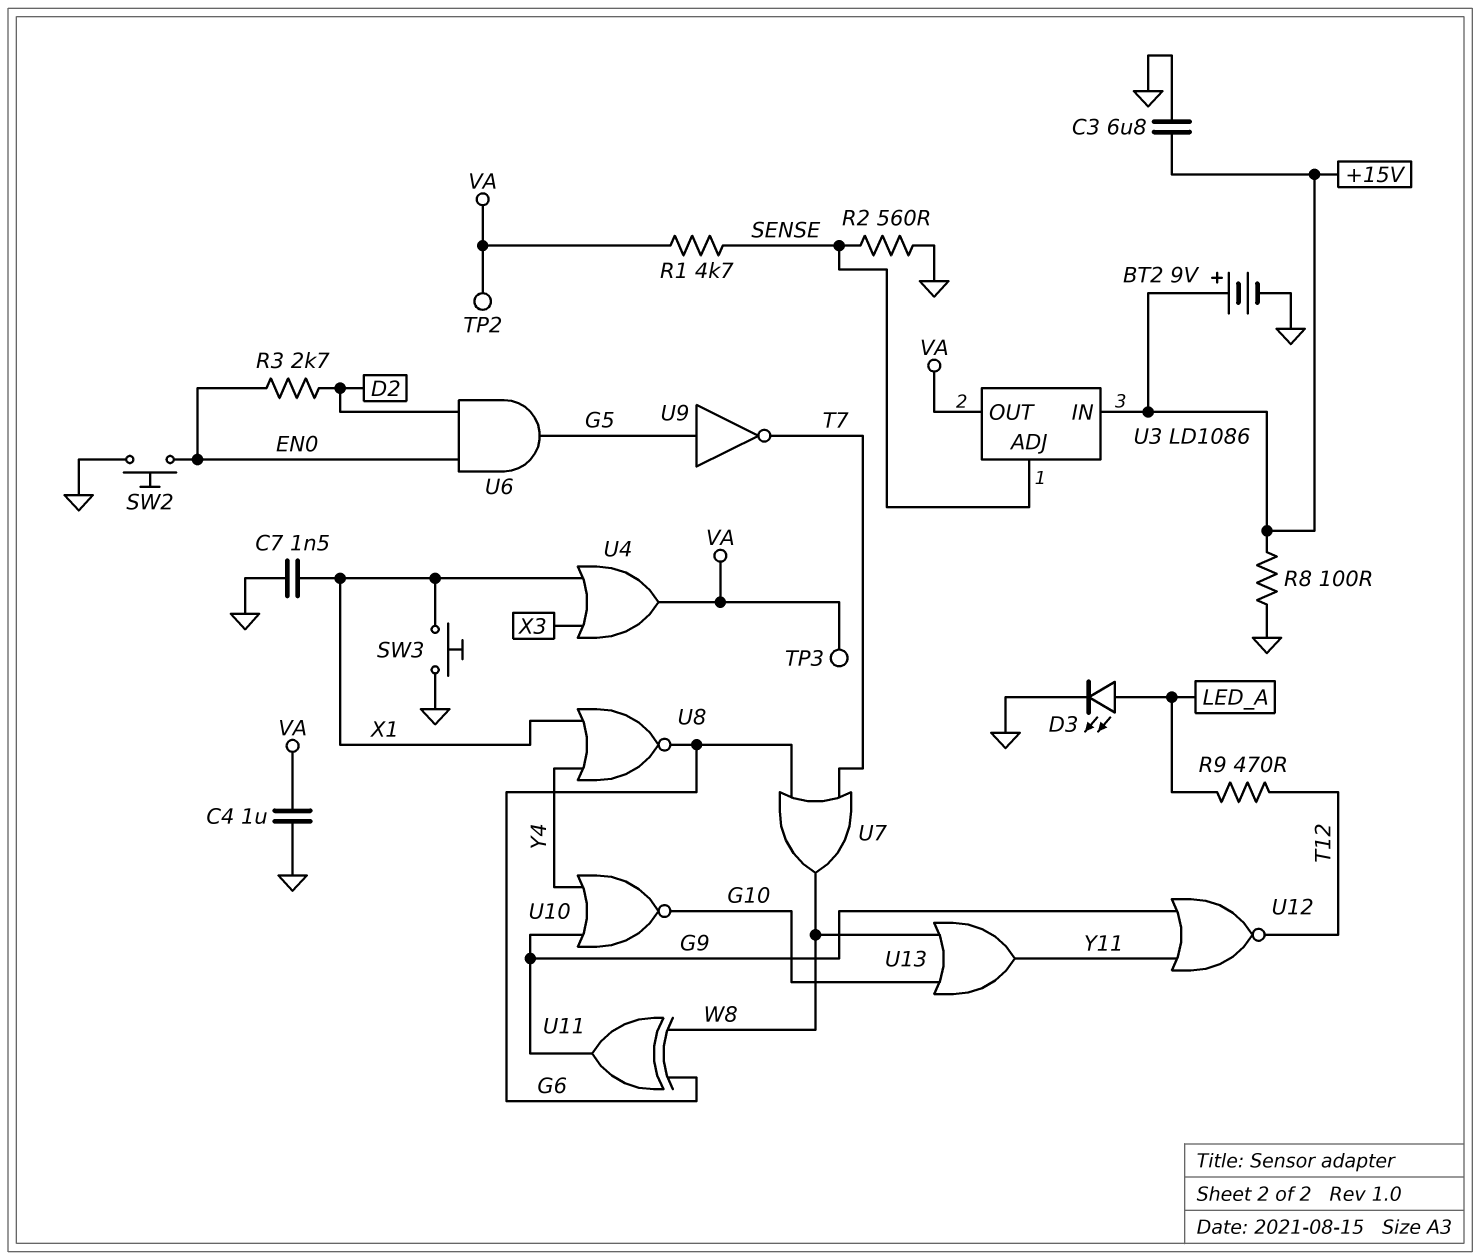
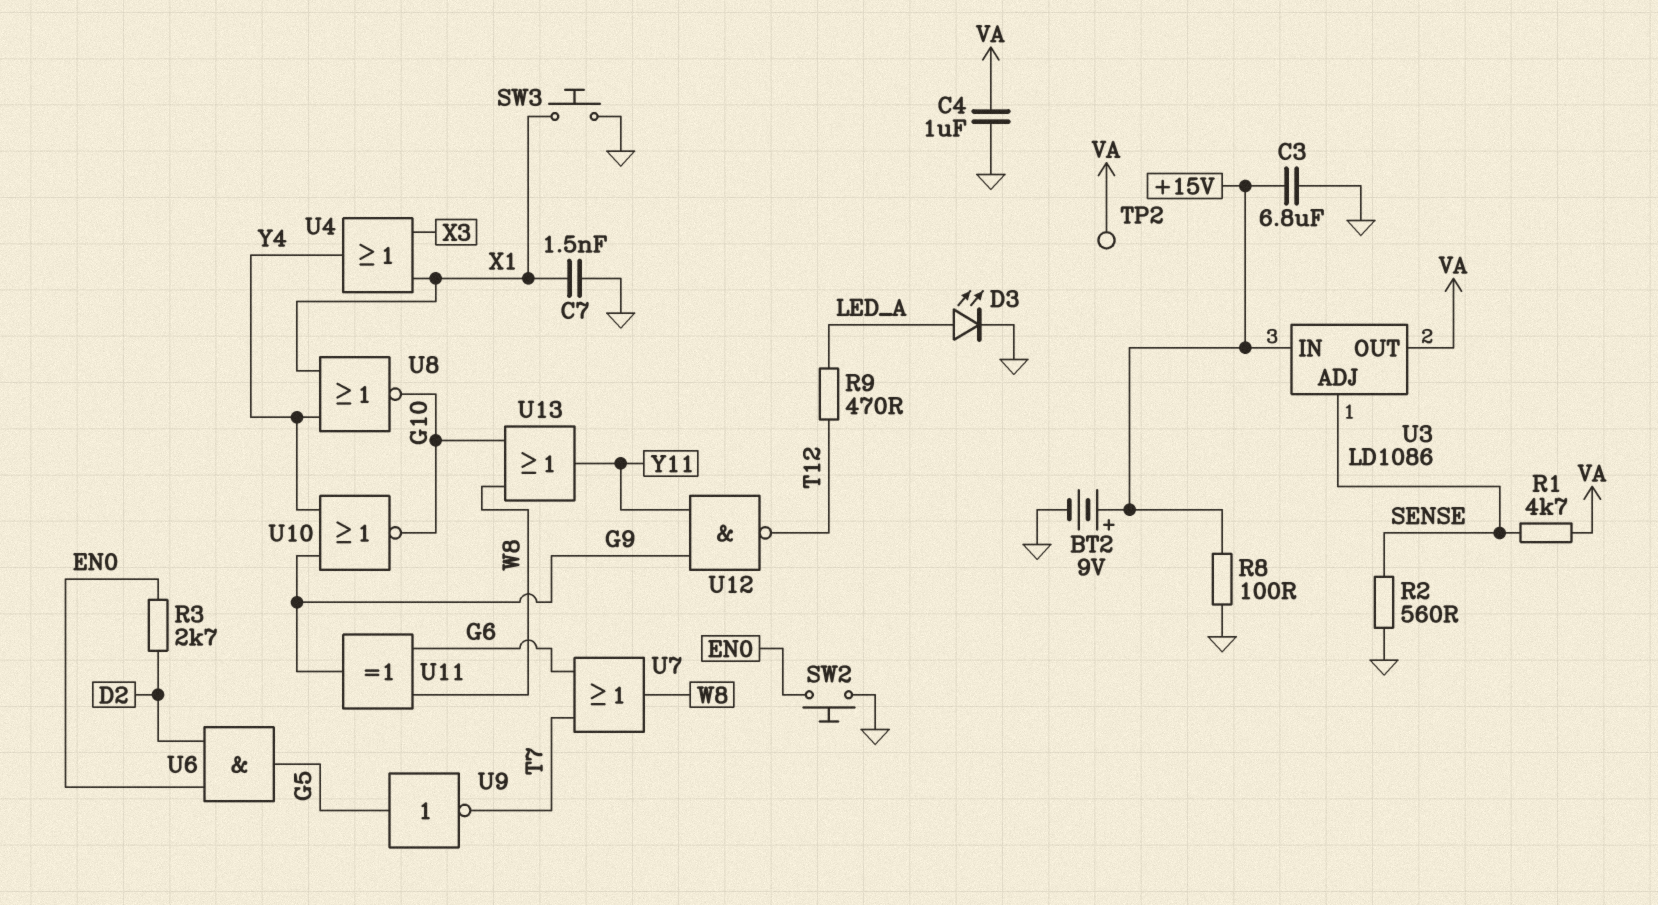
TP3: test point (VA) -> none
U4: OR (in X1, in X3, out VA) -> OR (in X1, in X3, out Y4)
U8: NOR (in X1, in Y4, out G6) -> NOR (in X1, in Y4, out G10)
U12: NOR (in G9, in Y11, out T12) -> NAND (in G9, in Y11, out T12)

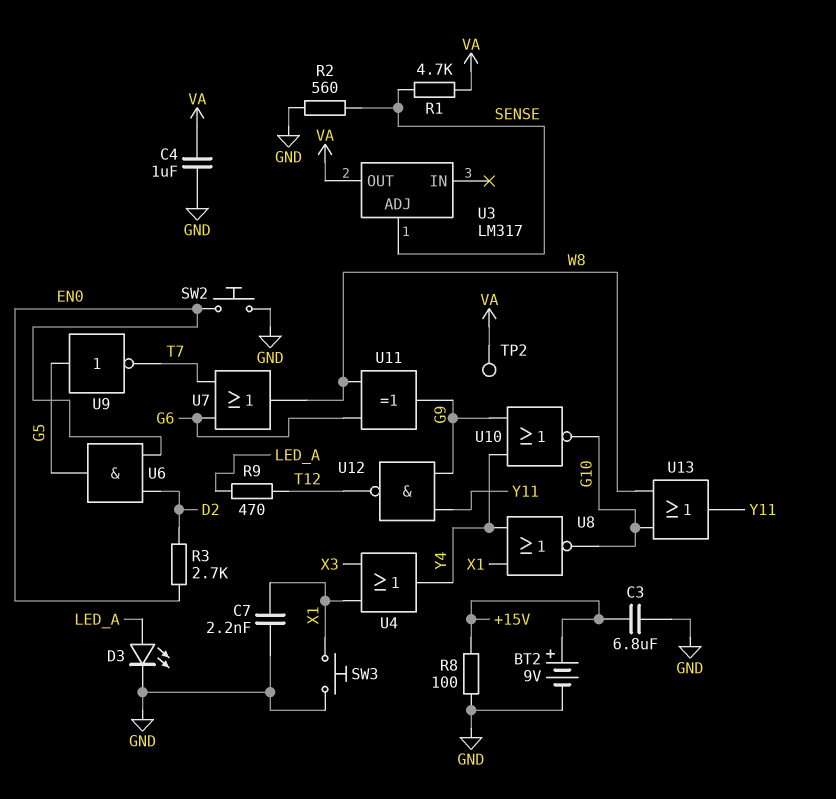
C7: 1.5nF (GND, X1) -> 2.2nF (GND, X1)
U3: LD1086 -> LM317
U3 pin IN: +15V -> none

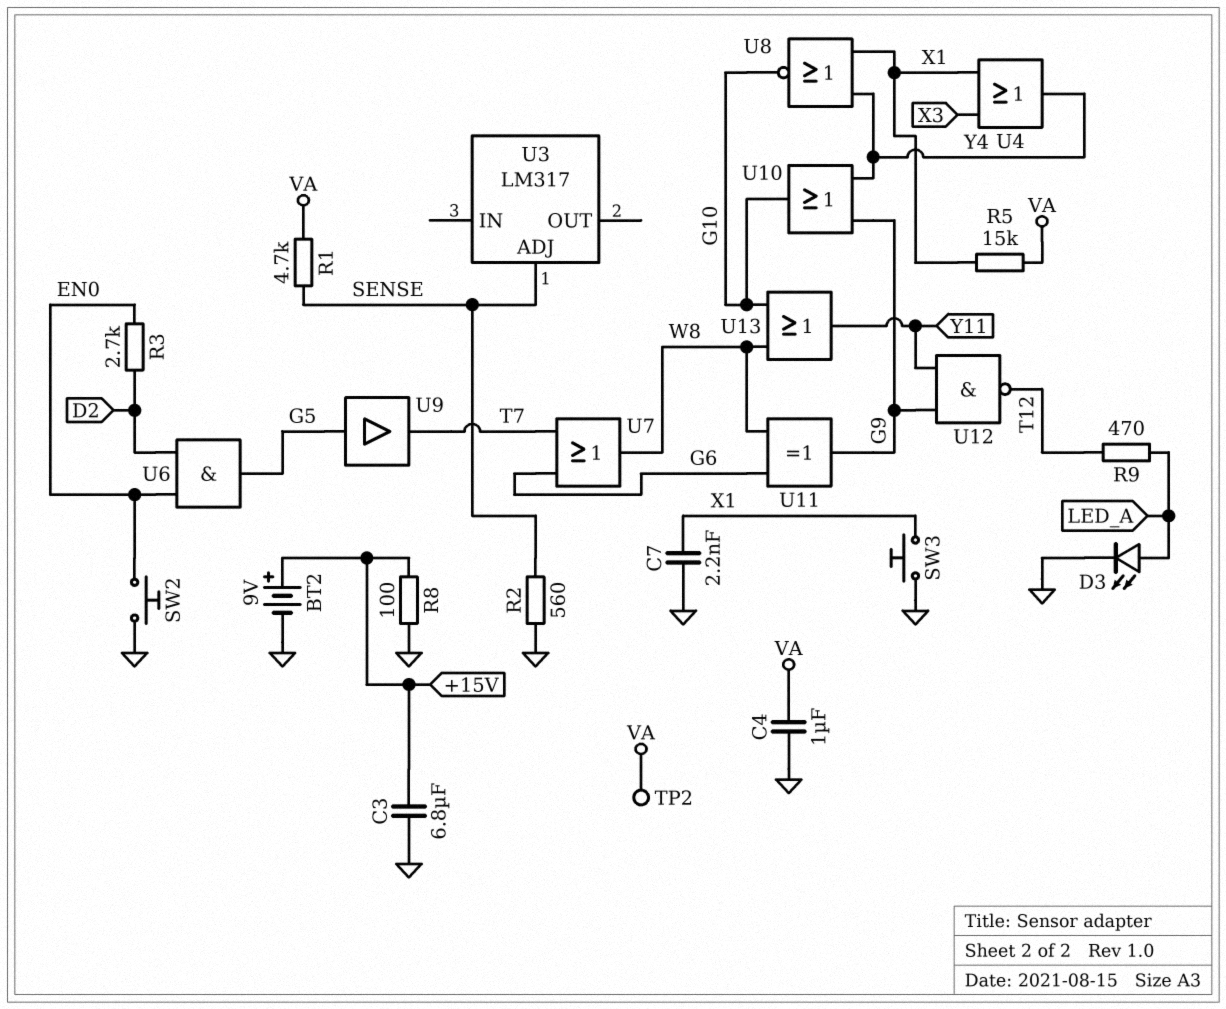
R5: none -> 15k (VA, X1)
U3 pin OUT: VA -> none
U9: NOT (in G5, out T7) -> buffer (in G5, out T7)
U10: NOR (in G9, in Y4, out G10) -> OR (in G9, in Y4, out G10)

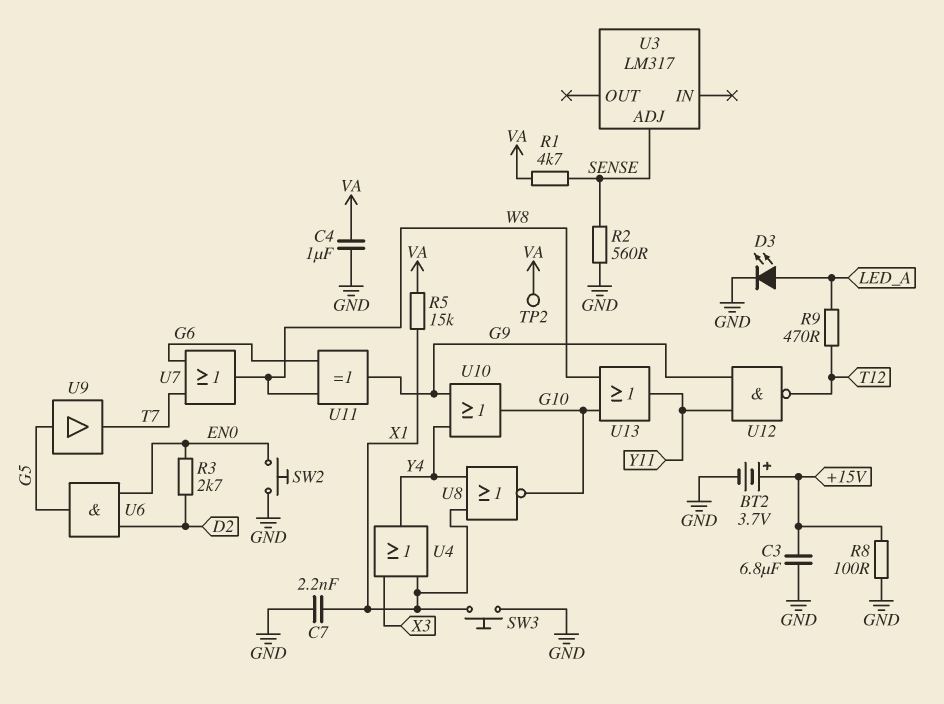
BT2: 9V (plus +15V, minus GND) -> 3.7V (plus +15V, minus GND)

